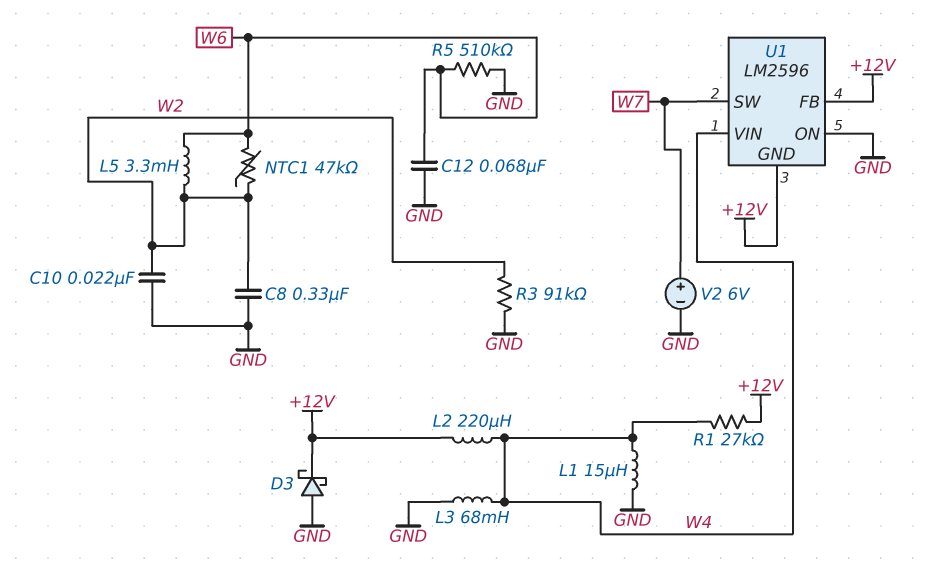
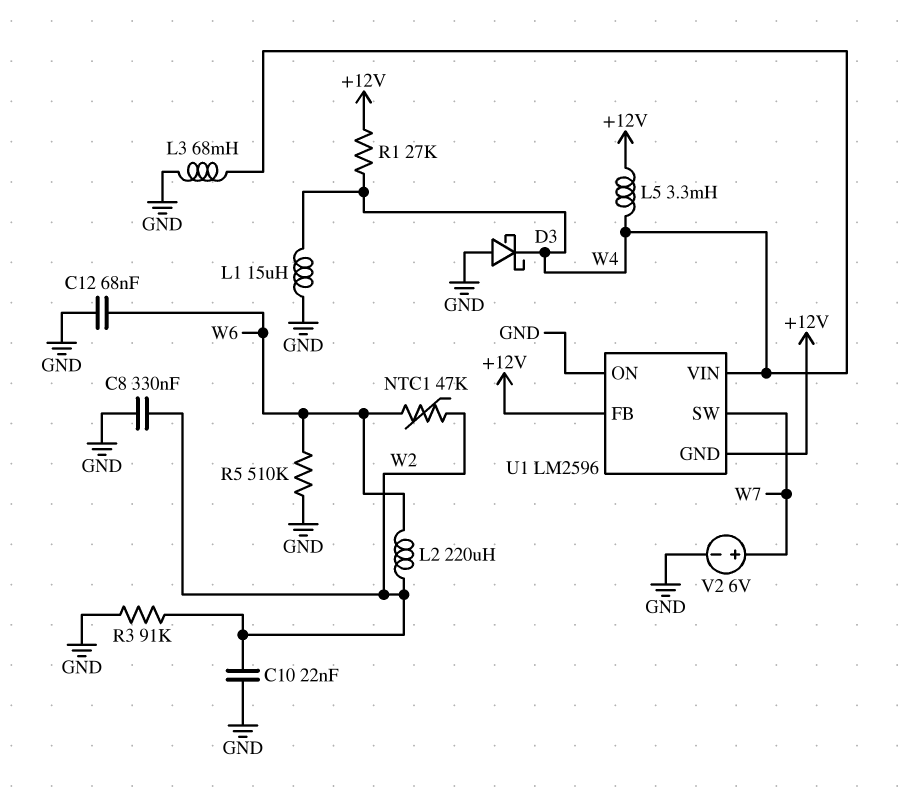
D3: schottky (A GND, K +12V) -> schottky (A GND, K W4)
L2: 220uH (+12V, W4) -> 220uH (W2, W6)
L5: 3.3mH (W2, W6) -> 3.3mH (+12V, W4)

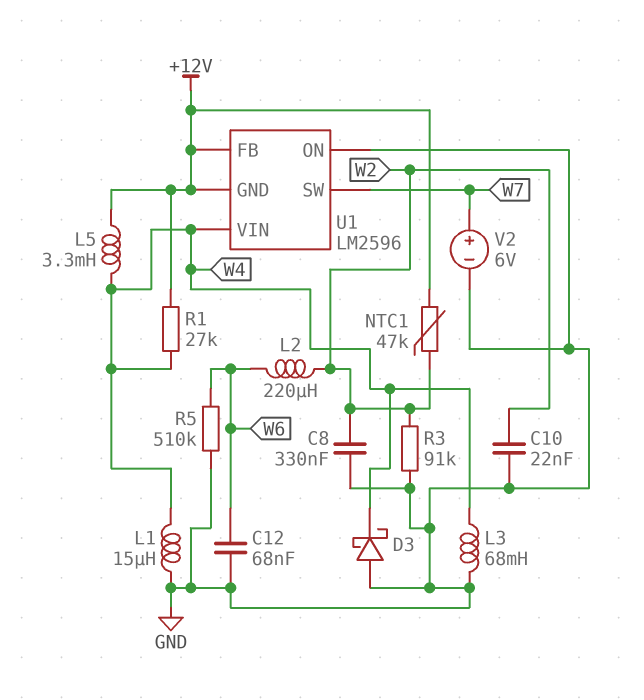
NTC1: 47k (W2, W6) -> 47k (+12V, W2)

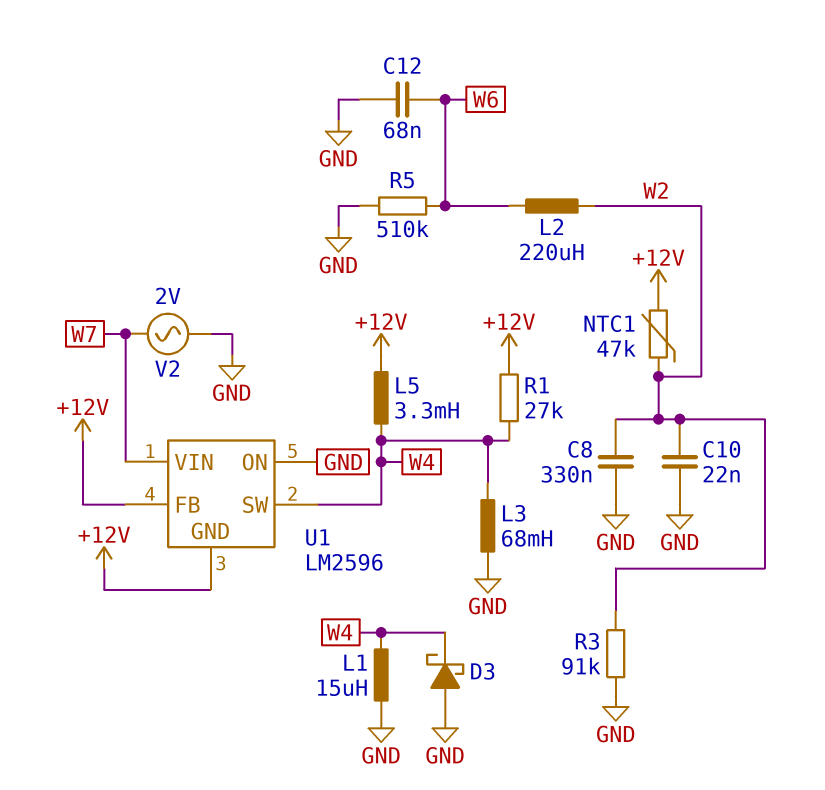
U1 pin SW: W7 -> W4
U1 pin VIN: W4 -> W7
V2: 6V (plus W7, minus GND) -> AC 2V (GND, W7)

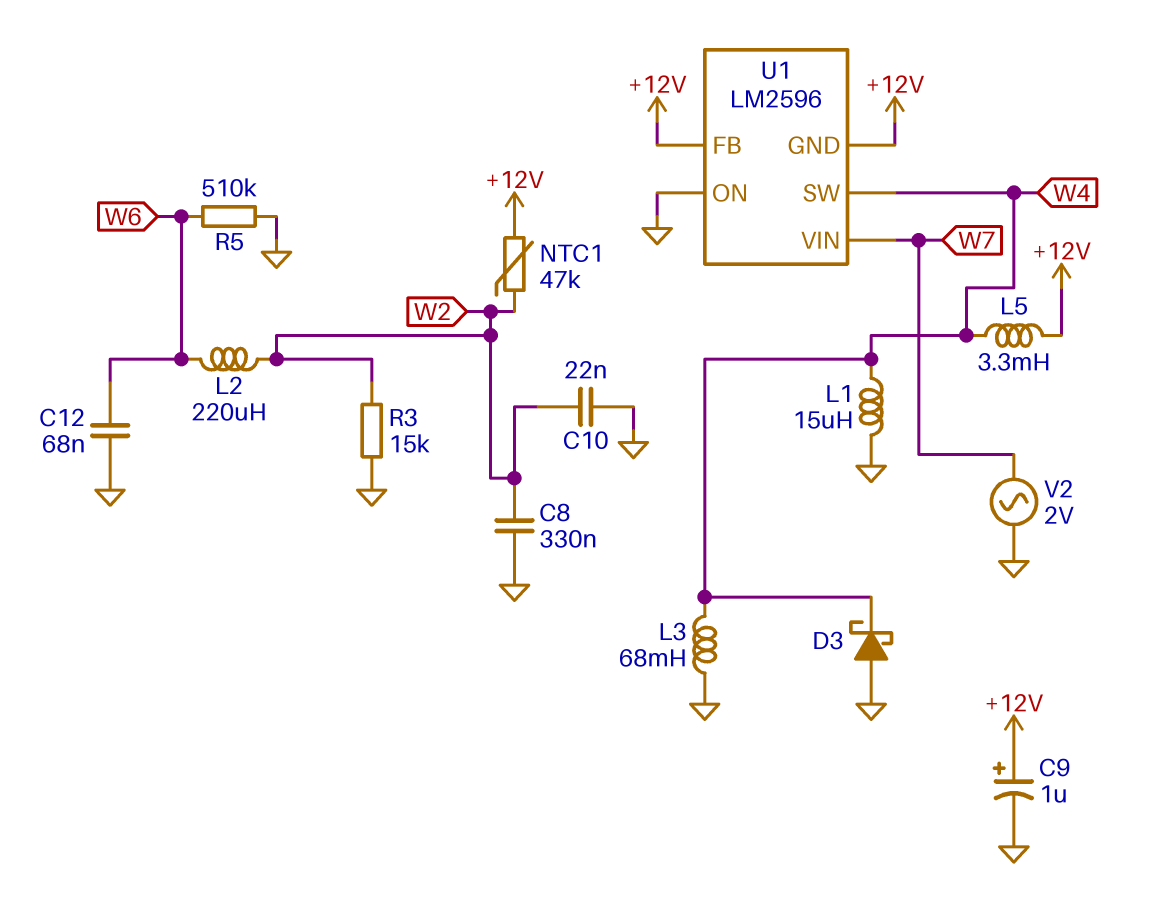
C9: none -> 1uF (plus +12V, minus GND)
R1: 27k (+12V, W4) -> none
R3: 91k (GND, W2) -> 15k (GND, W2)

